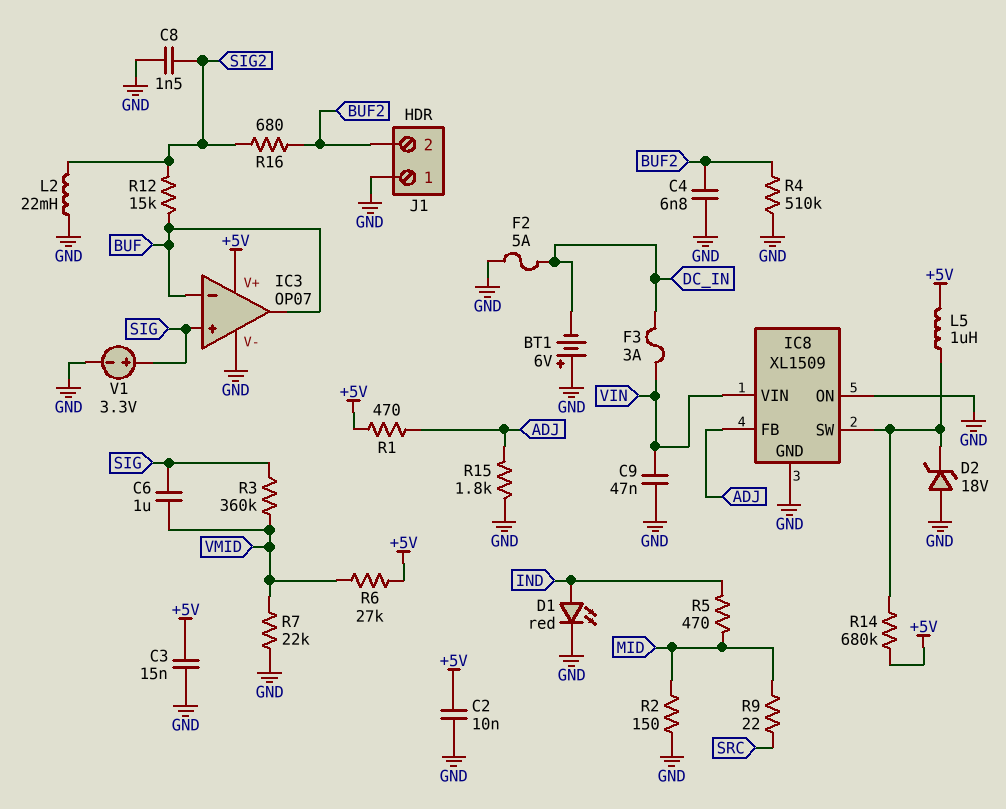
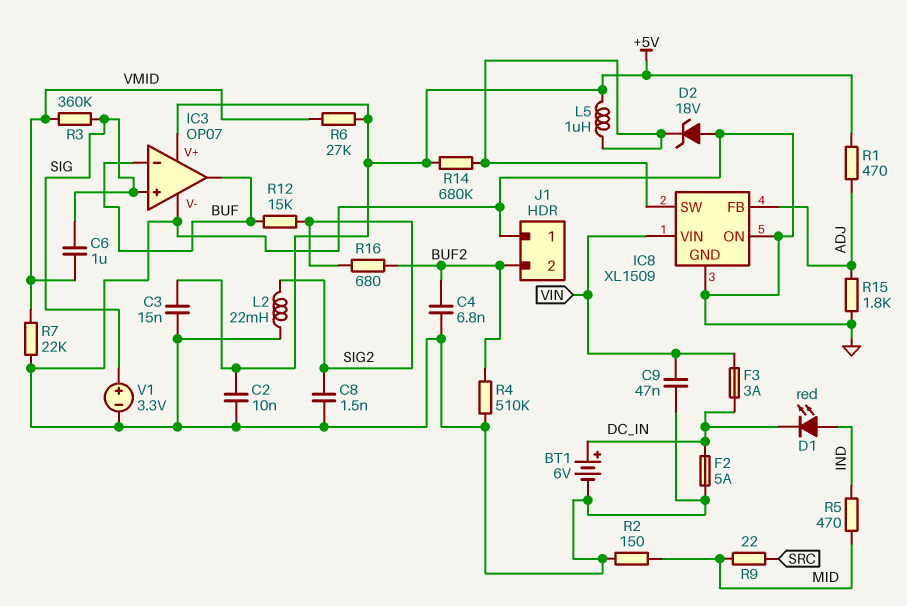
BT1: 6V (plus GND, minus DC_IN) -> 6V (plus DC_IN, minus GND)
D1: LED red (A IND, K GND) -> LED red (A IND, K DC_IN)

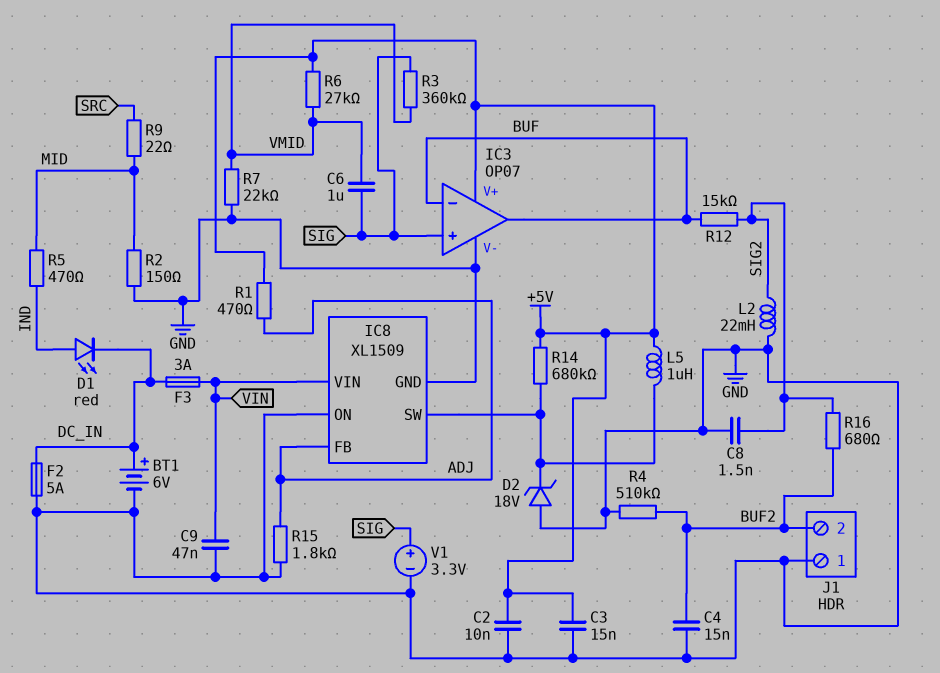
C4: 6.8nF (BUF2, GND) -> 15nF (BUF2, GND)

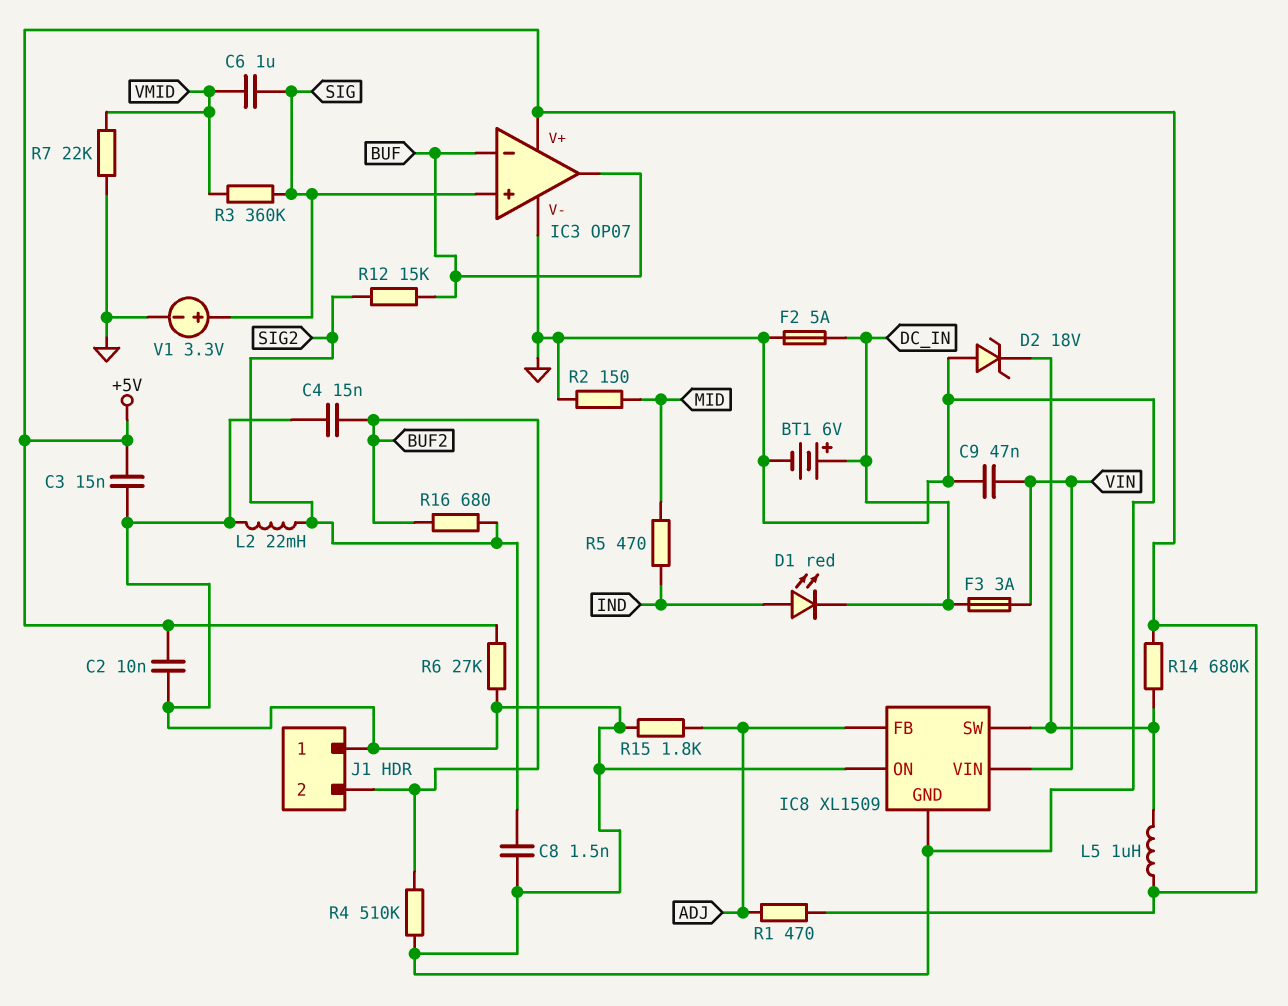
R6: 27k (+5V, VMID) -> 27k (+5V, GND)
R9: 22 (MID, SRC) -> none

